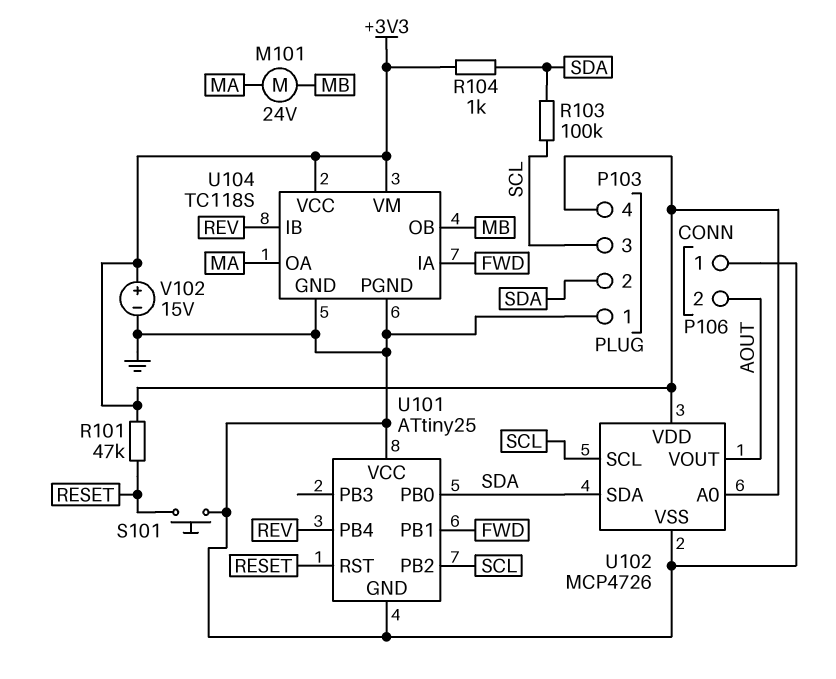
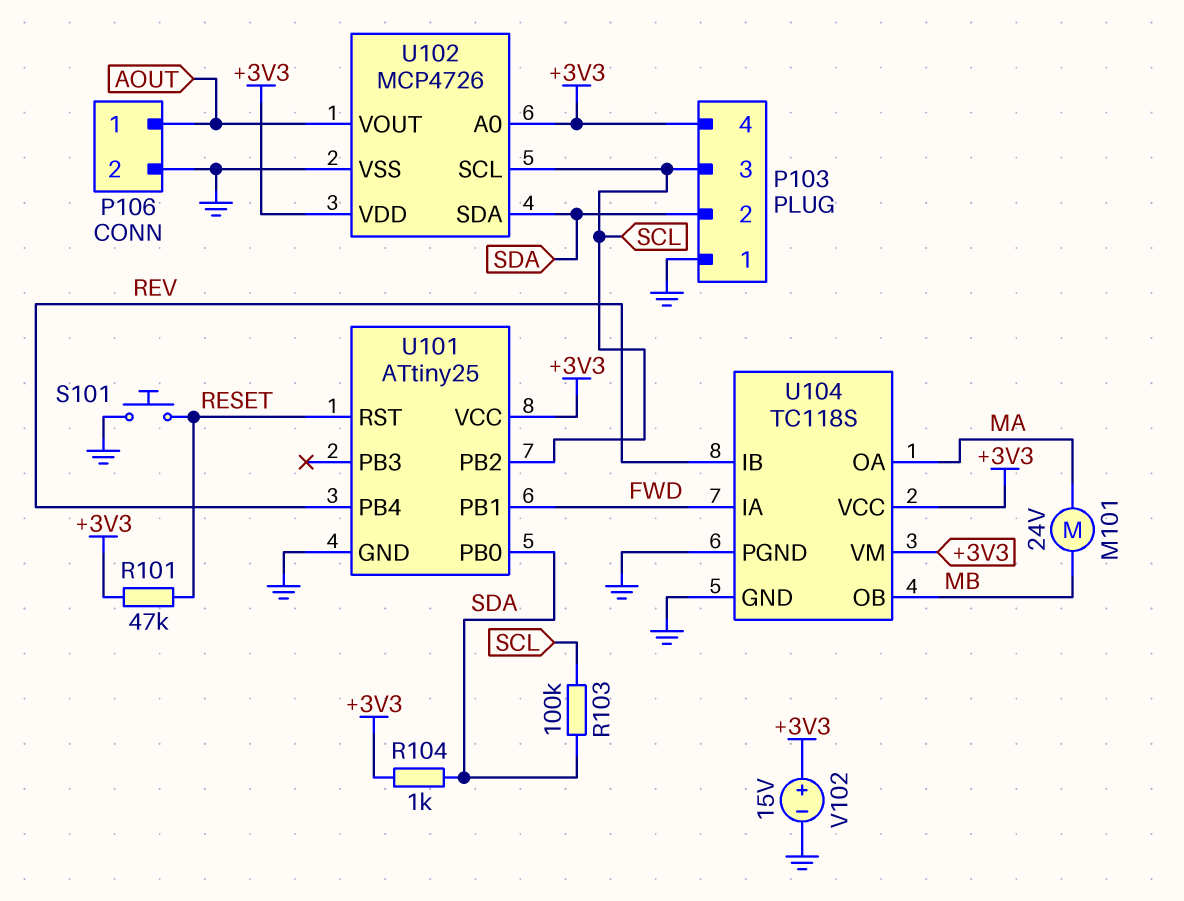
P106 pin 1: GND -> AOUT
P106 pin 2: AOUT -> GND
U101 pin VCC: GND -> +3V3

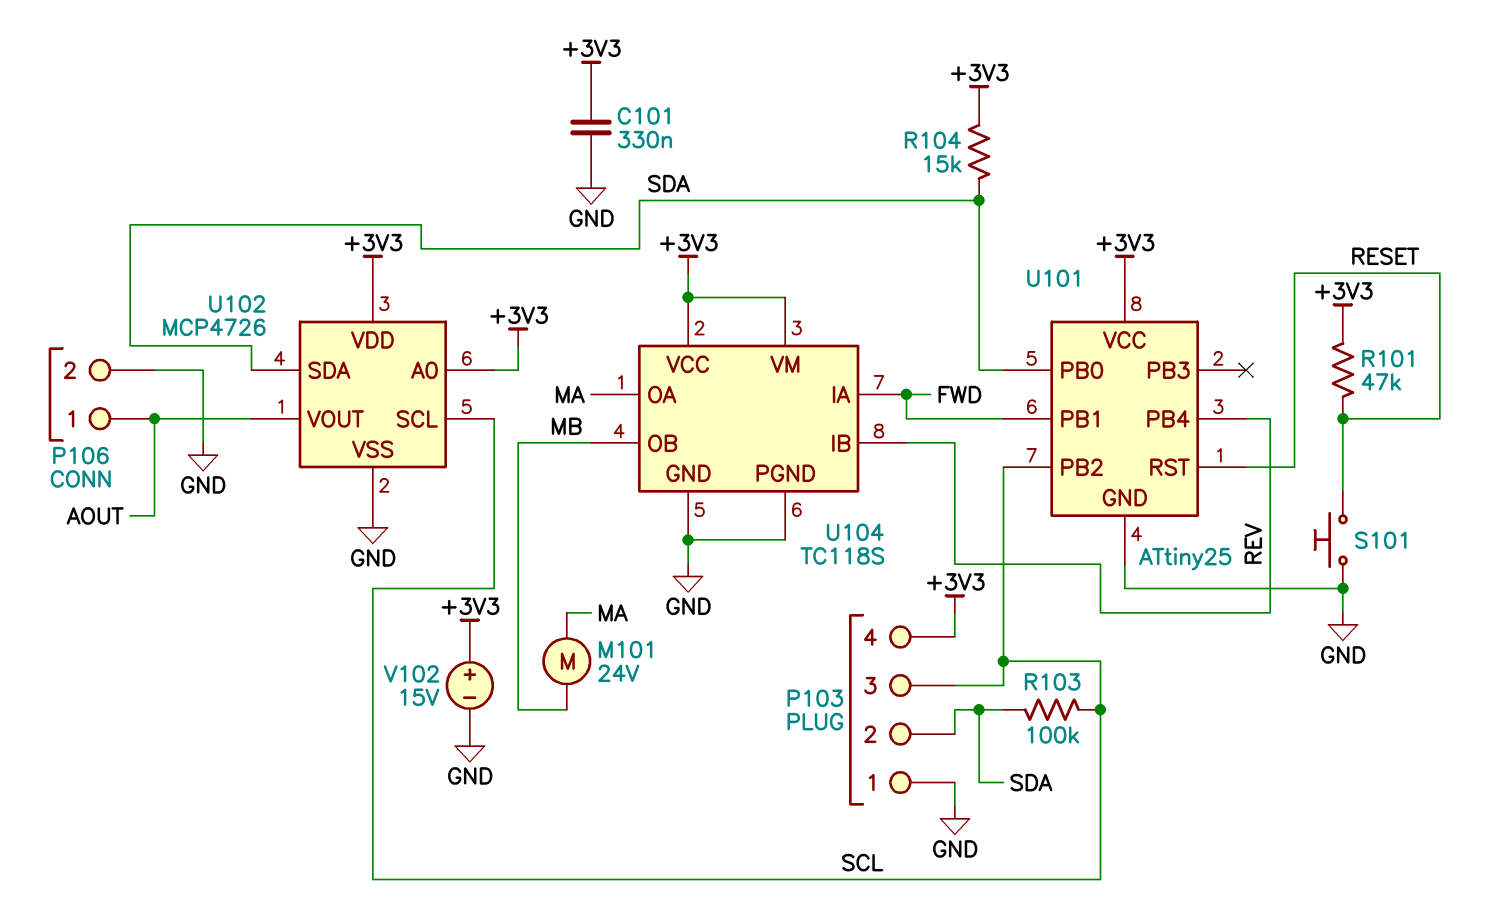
C101: none -> 330nF (+3V3, GND)
R104: 1k (+3V3, SDA) -> 15k (+3V3, SDA)

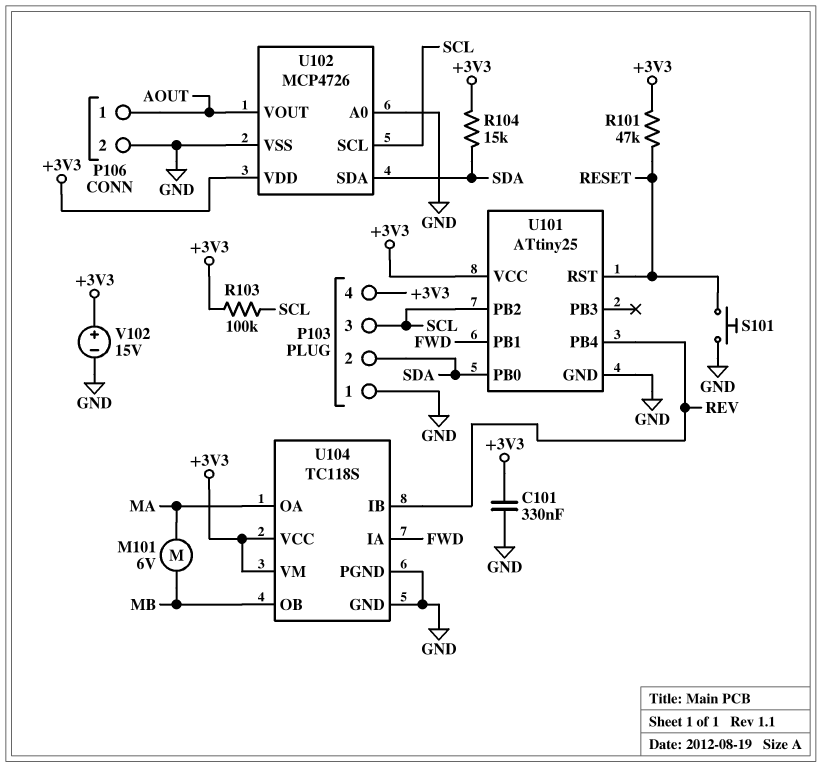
M101: motor 24V (MA, MB) -> motor 6V (MA, MB)
R103: 100k (SCL, SDA) -> 100k (+3V3, SCL)
U102 pin A0: +3V3 -> GND

